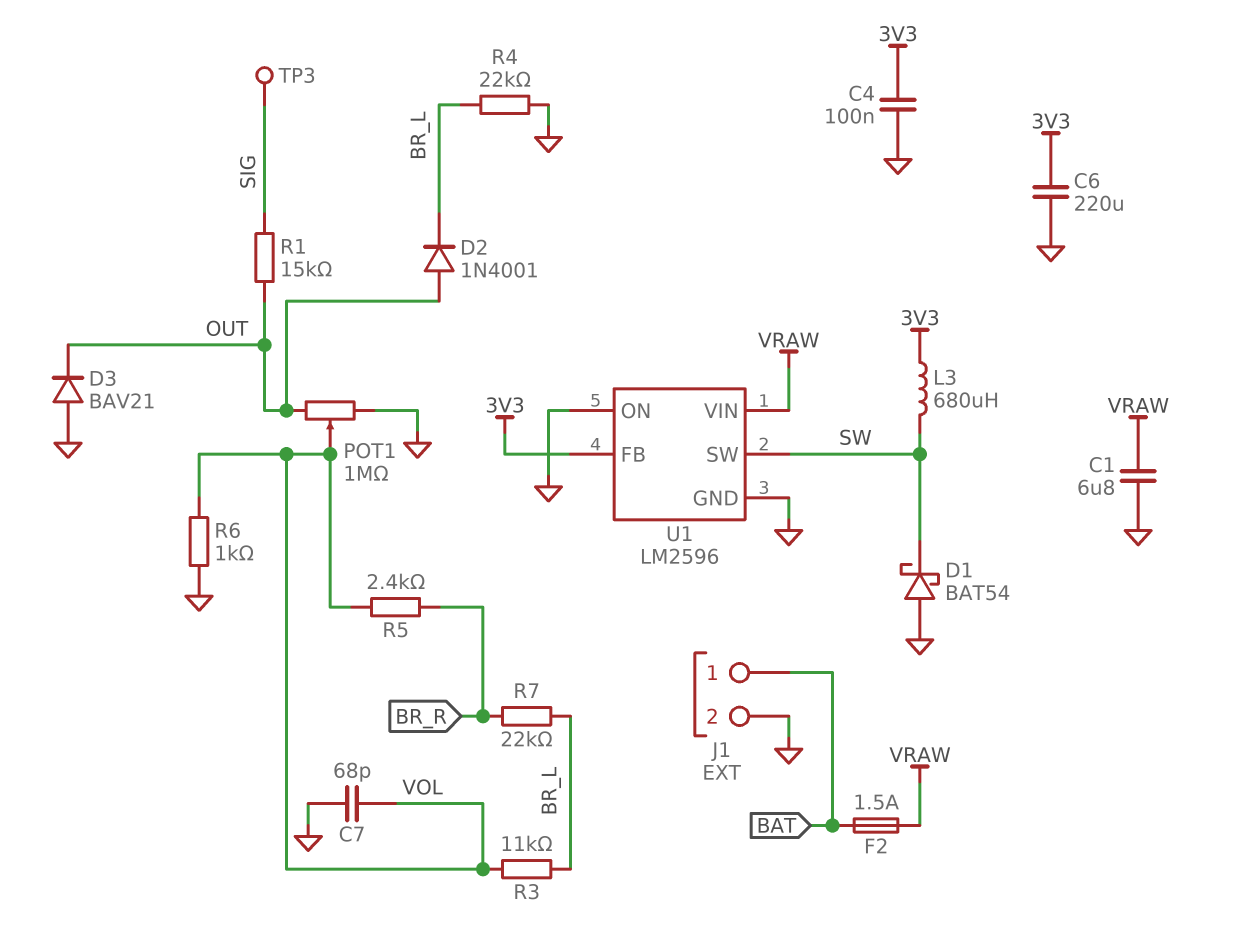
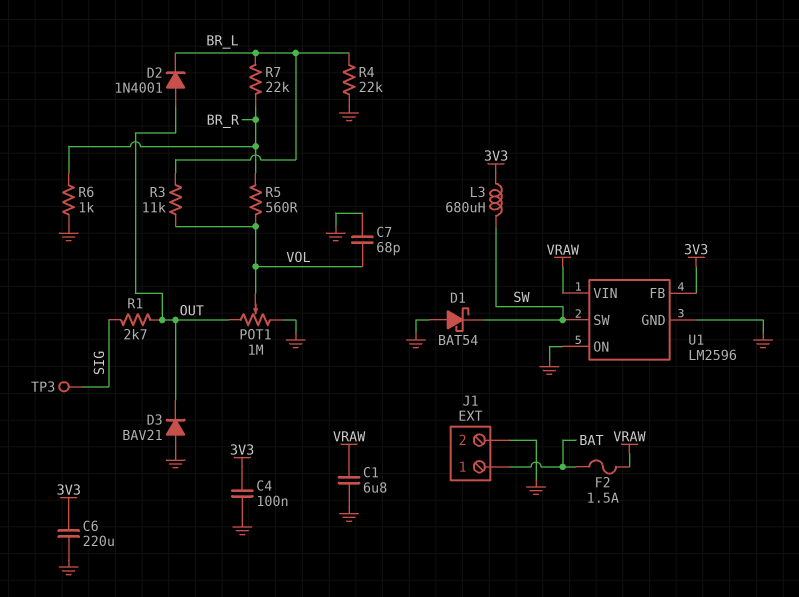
R1: 15k (OUT, SIG) -> 2.7k (OUT, SIG)
R5: 2.4k (BR_R, VOL) -> 560 (BR_R, VOL)
R6: 1k (GND, VOL) -> 1k (BR_R, GND)

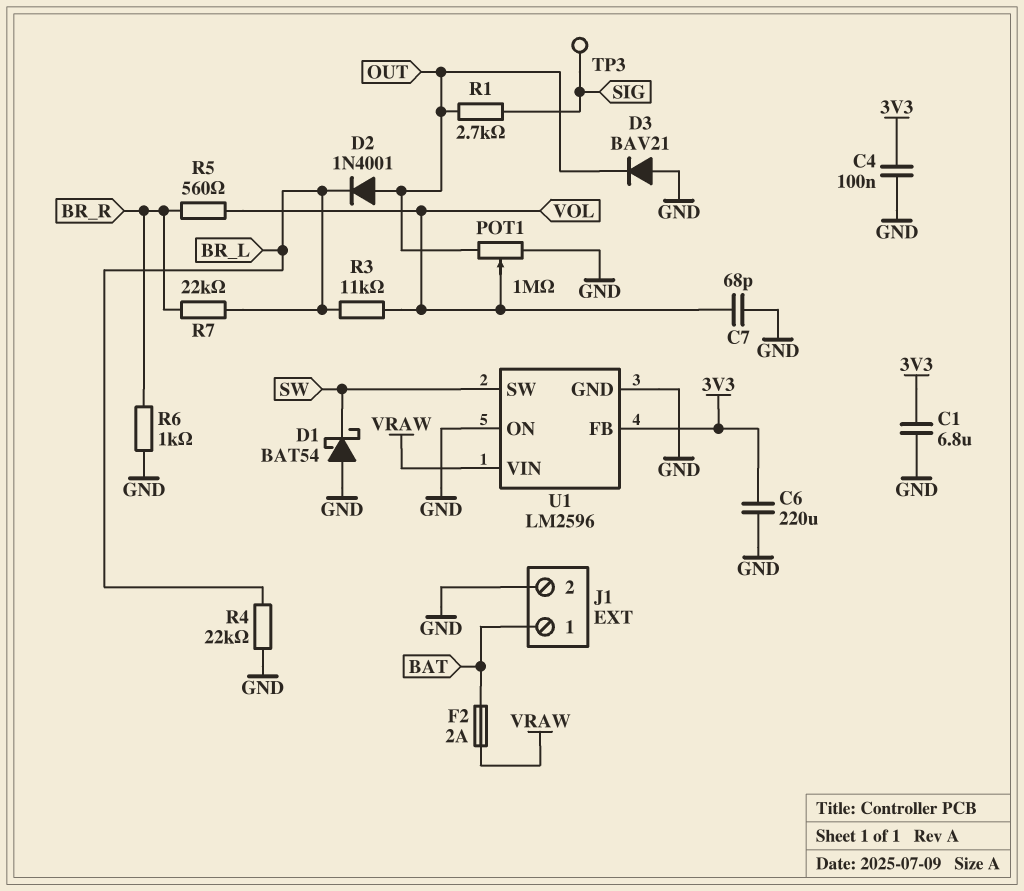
C1: 6.8uF (GND, VRAW) -> 6.8uF (3V3, GND)
F2: 1.5A (BAT, VRAW) -> 2A (BAT, VRAW)
L3: 680uH (3V3, SW) -> none

